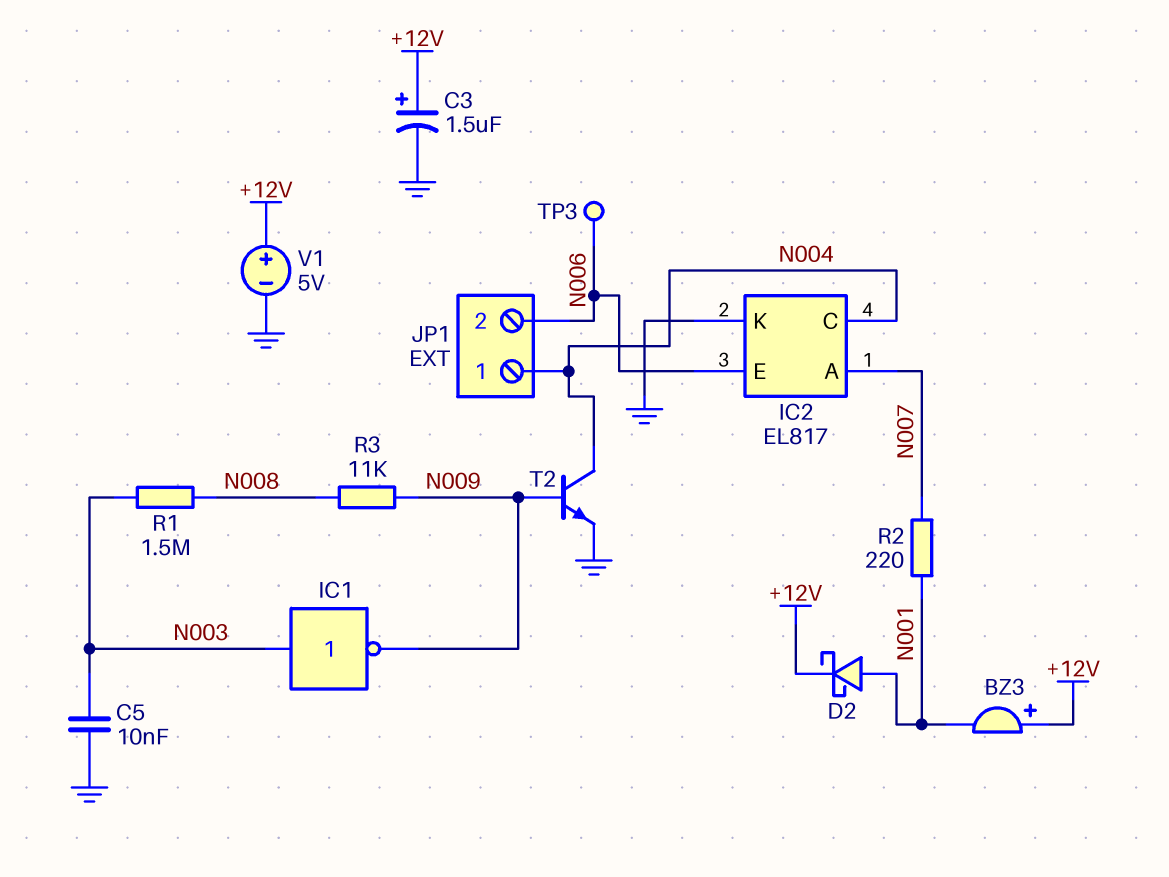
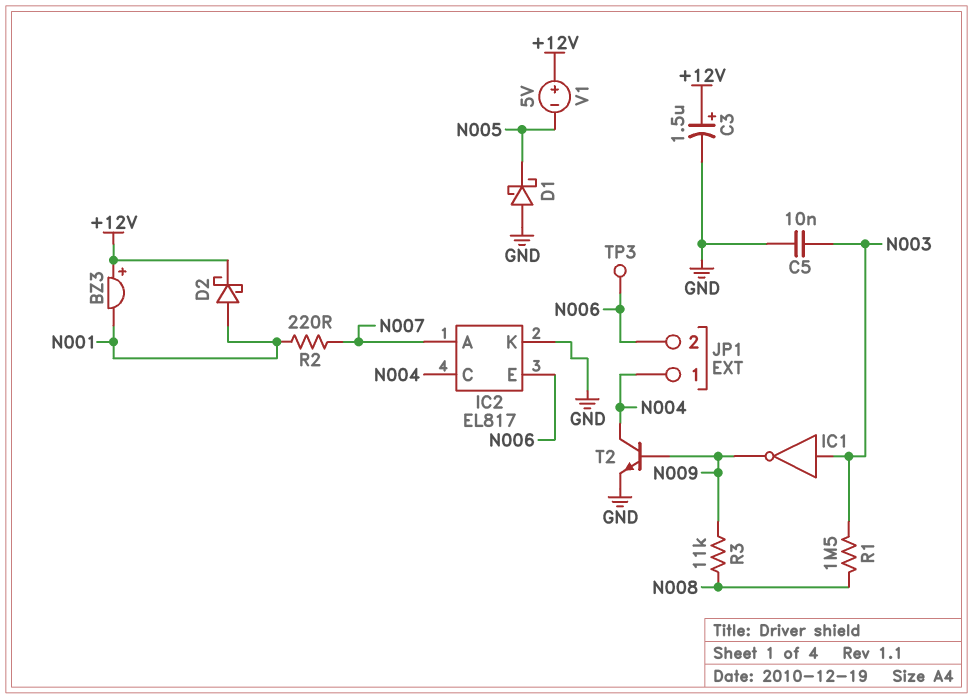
D1: none -> schottky (A GND, K N005)
V1: 5V (plus +12V, minus GND) -> 5V (plus +12V, minus N005)

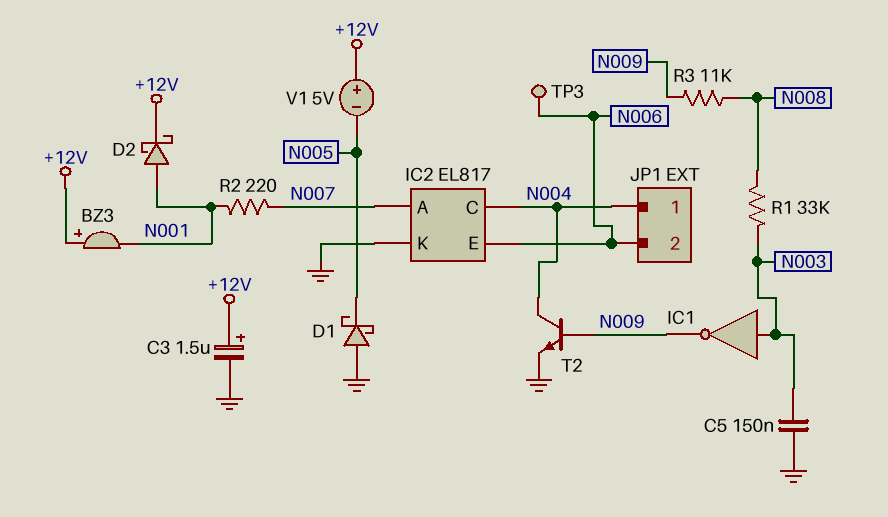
C5: 10nF (GND, N003) -> 150nF (GND, N003)
R1: 1.5M (N003, N008) -> 33k (N003, N008)

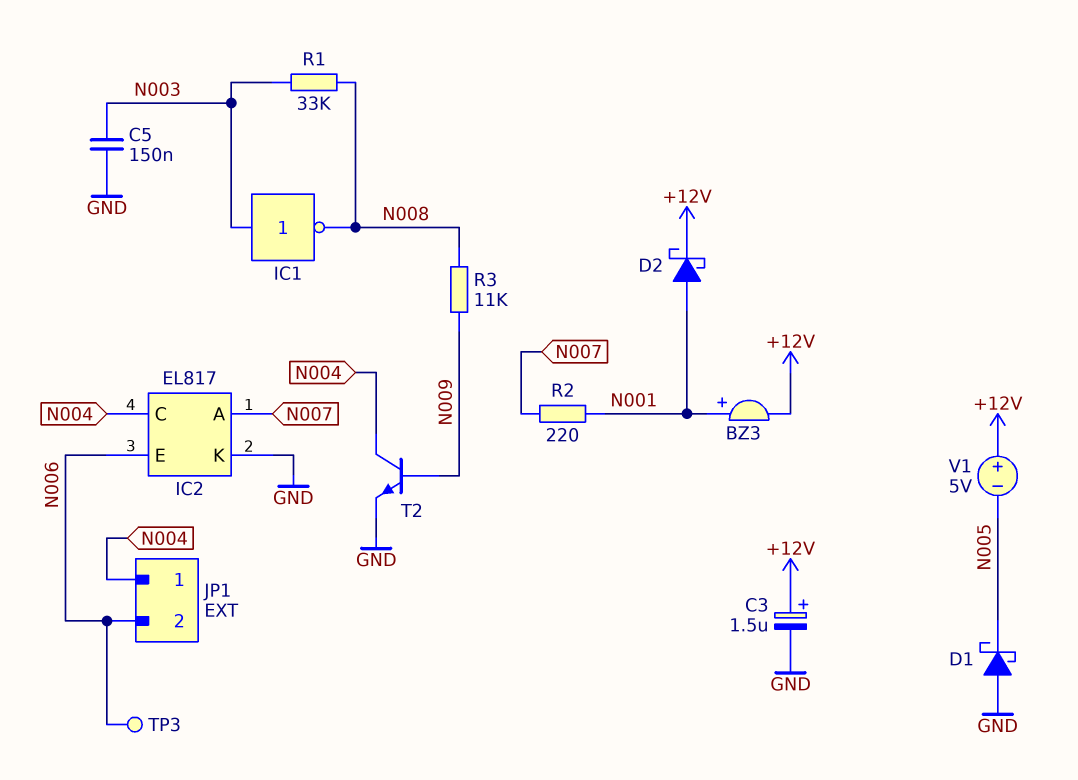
BZ3: buzzer (plus +12V, minus N001) -> buzzer (plus N001, minus +12V)
IC1: NOT (in N003, out N009) -> NOT (in N003, out N008)

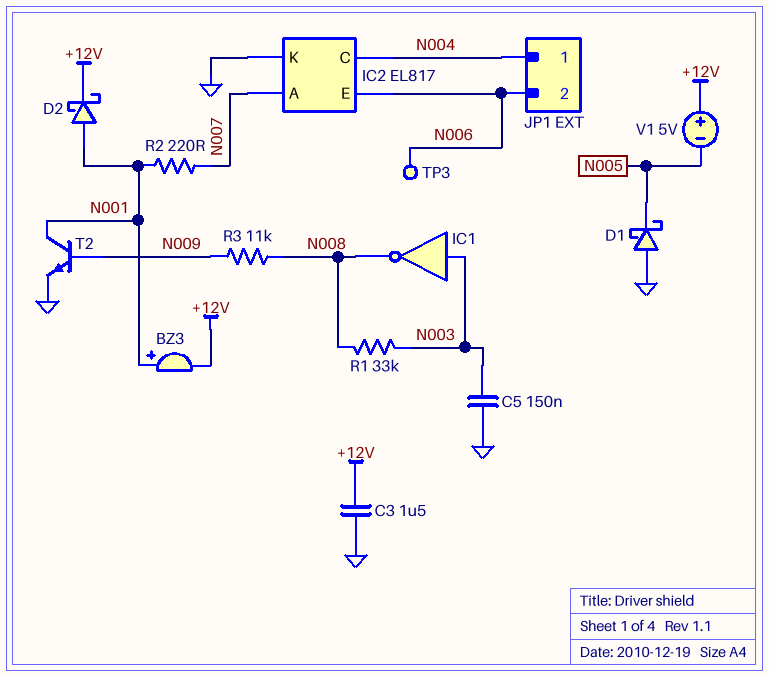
C3: 1.5uF (plus +12V, minus GND) -> 1.5uF (+12V, GND)
T2: NPN (B N009, C N004, E GND) -> NPN (B N009, C N001, E GND)

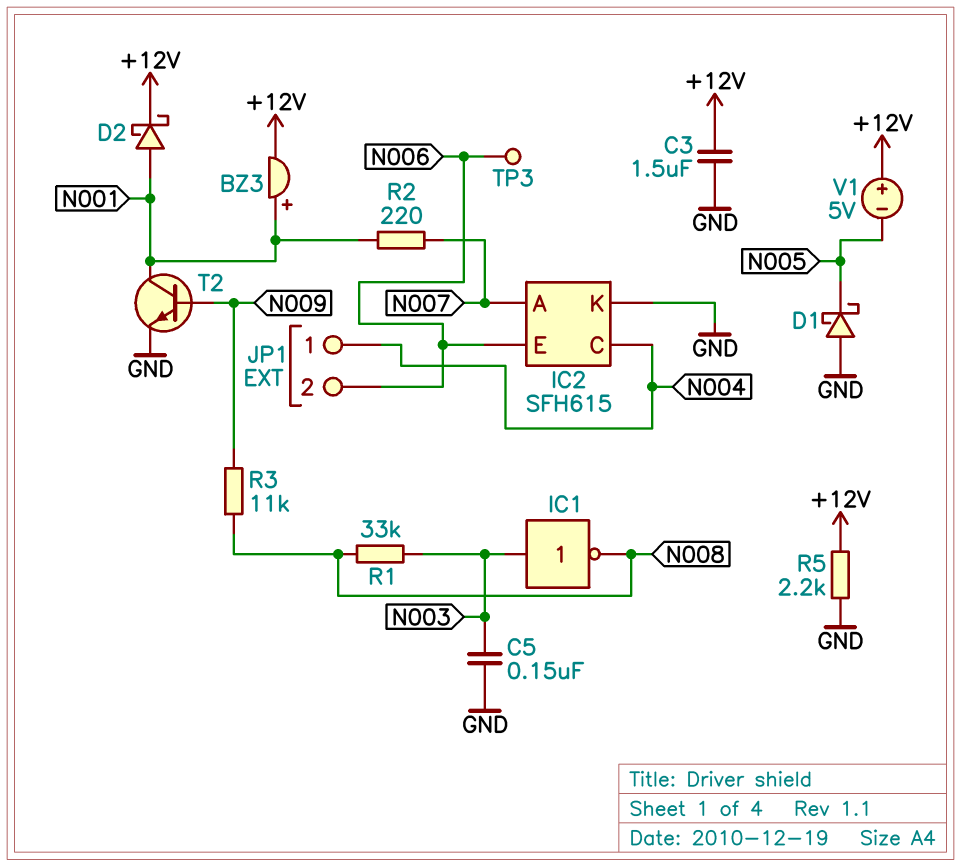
IC2: EL817 -> SFH615
R5: none -> 2.2k (+12V, GND)

